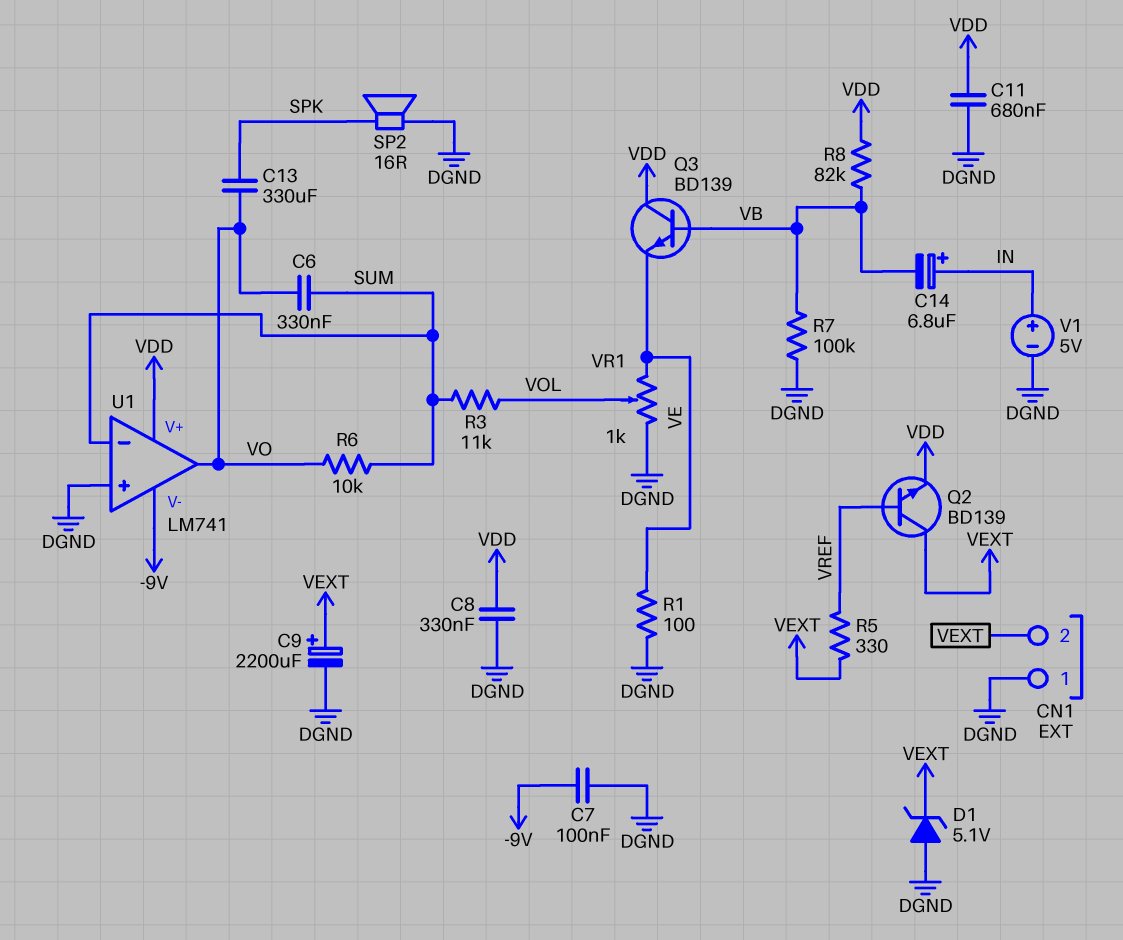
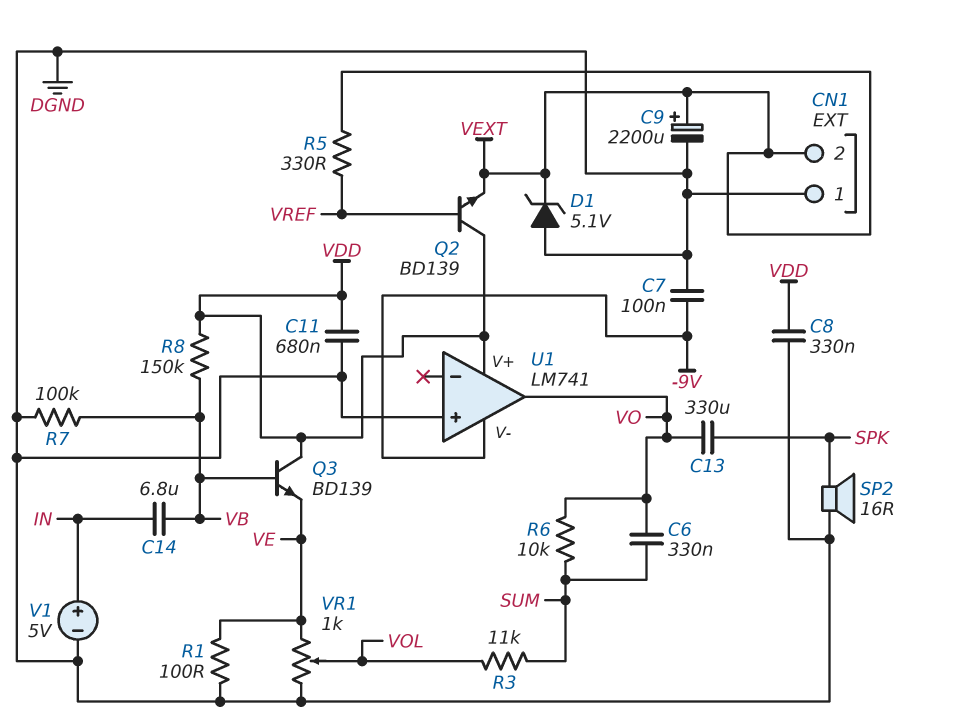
C14: 6.8uF (plus IN, minus VB) -> 6.8uF (IN, VB)
Q2: NPN BD139 (B VREF, C VEXT, E VDD) -> NPN BD139 (B VREF, C VDD, E VEXT)
R8: 82k (VB, VDD) -> 150k (VB, VDD)
U1 pin in-: SUM -> none

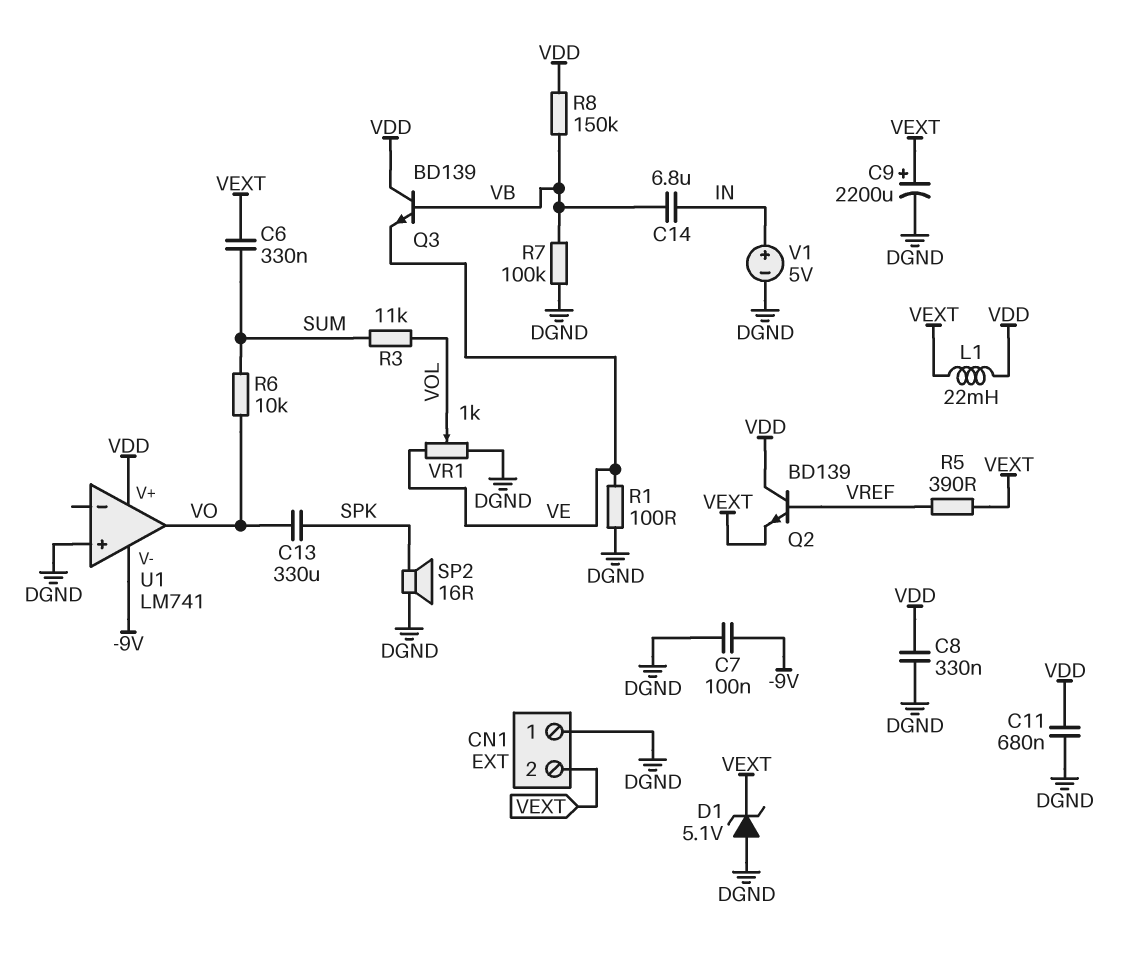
C6: 330nF (SUM, VO) -> 330nF (SUM, VEXT)
L1: none -> 22mH (VDD, VEXT)
R5: 330 (VEXT, VREF) -> 390 (VEXT, VREF)

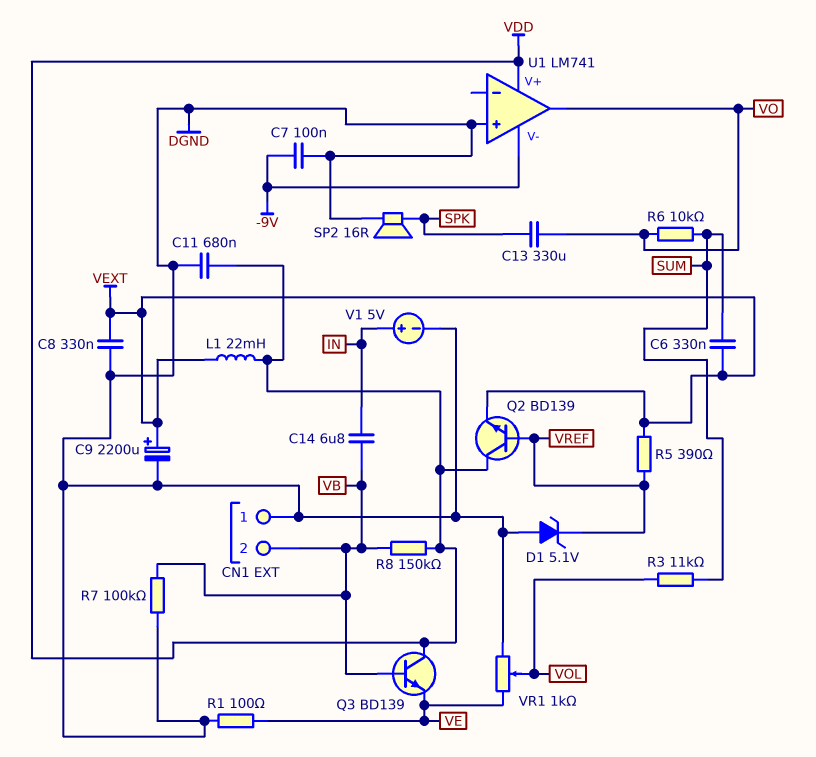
C8: 330nF (DGND, VDD) -> 330nF (DGND, VEXT)
CN1 pin 2: VEXT -> VB
D1: zener 5.1V (A DGND, K VEXT) -> zener 5.1V (A DGND, K VREF)

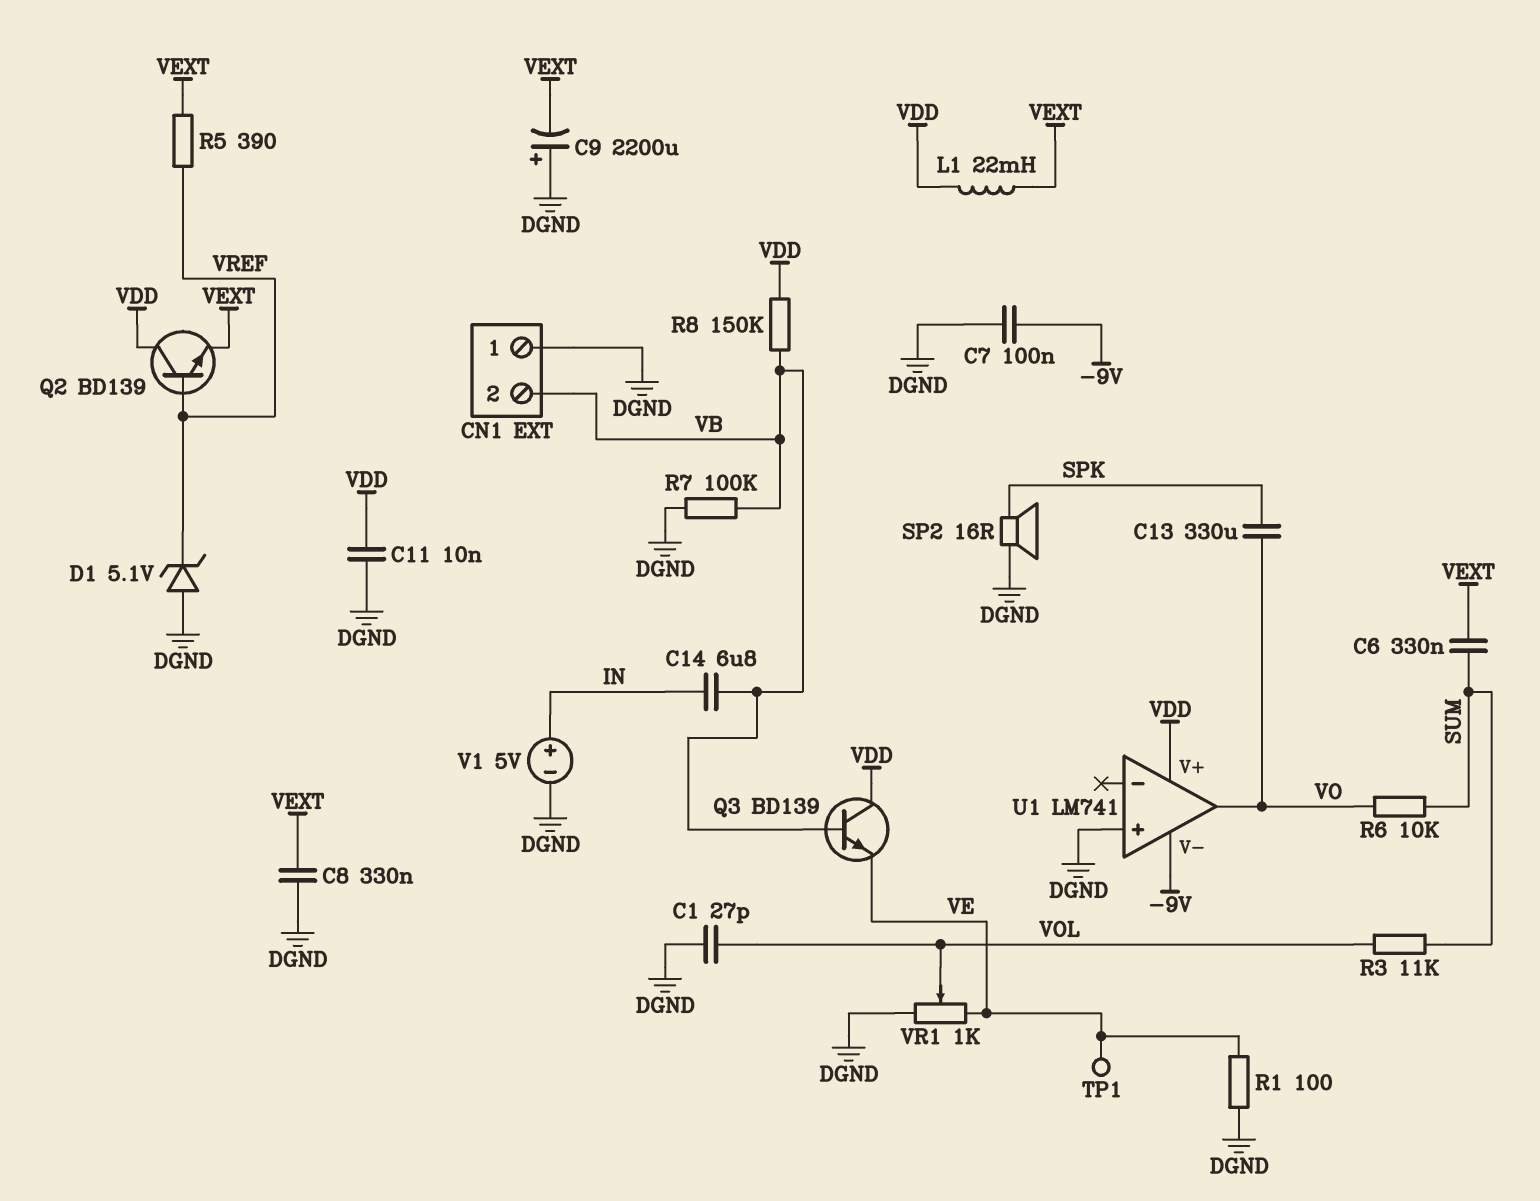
C1: none -> 27pF (DGND, VOL)
C9: 2200uF (plus VEXT, minus DGND) -> 2200uF (plus DGND, minus VEXT)
C11: 680nF (DGND, VDD) -> 10nF (DGND, VDD)
TP1: none -> test point (VE)

